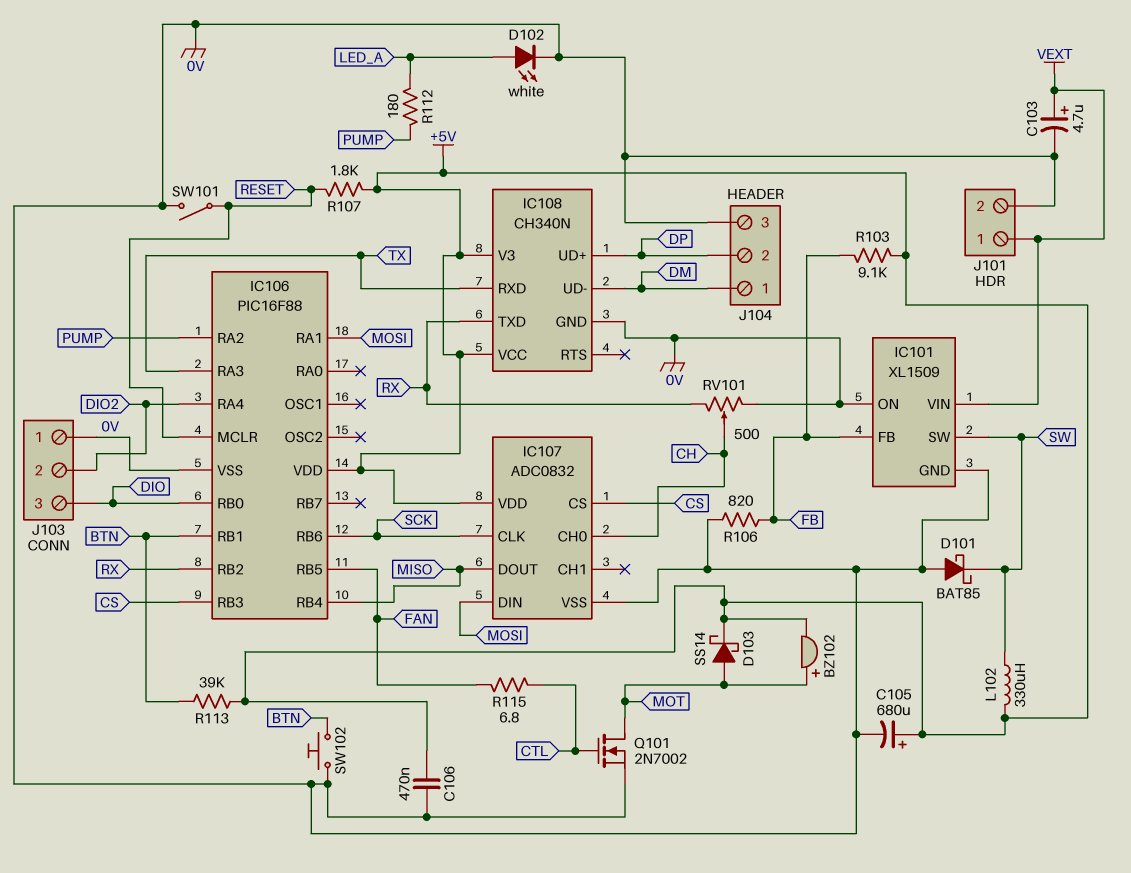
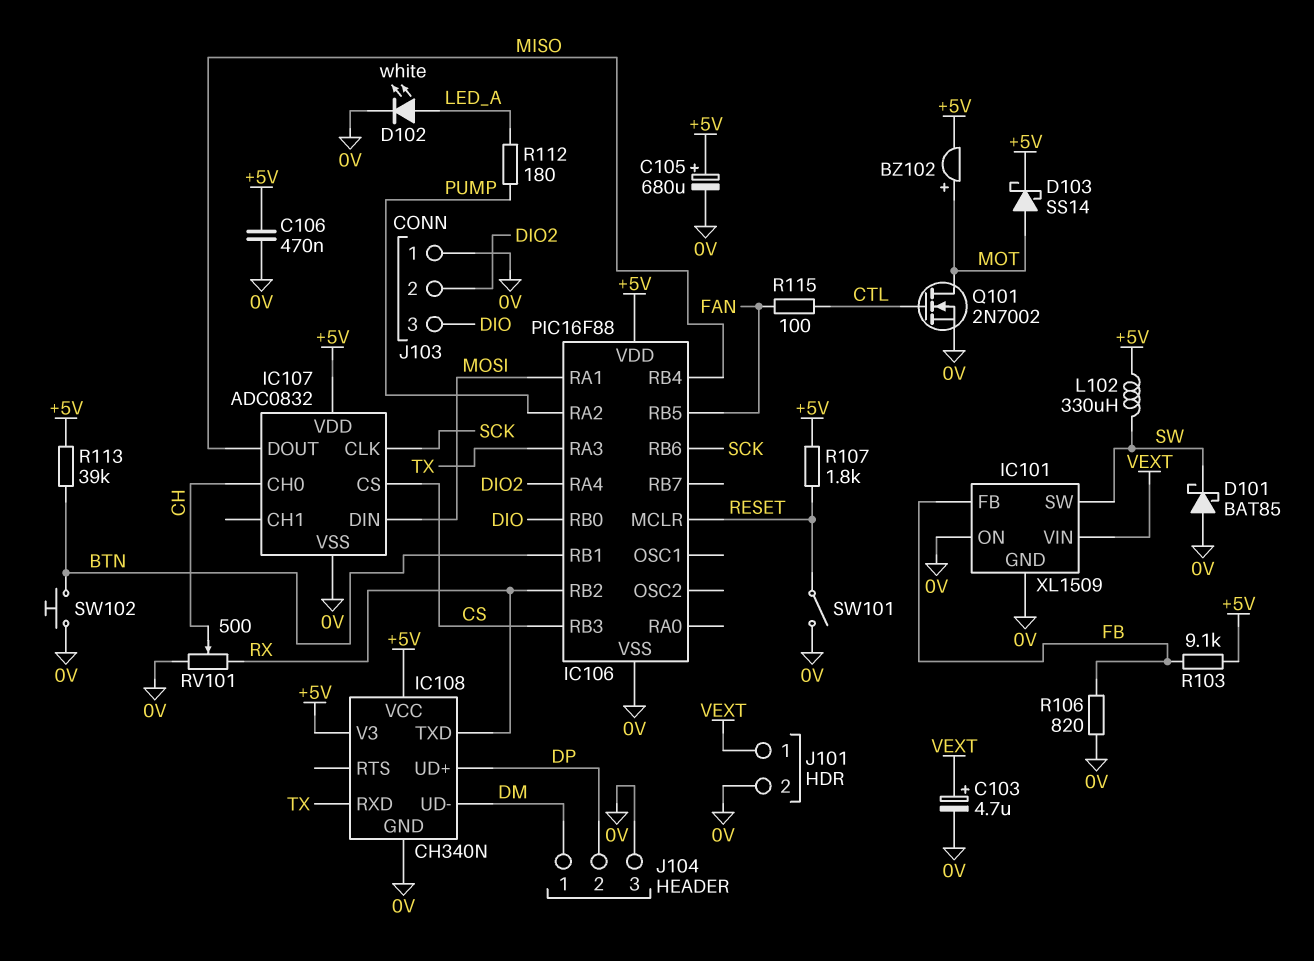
R115: 6.8 (CTL, FAN) -> 100 (CTL, FAN)

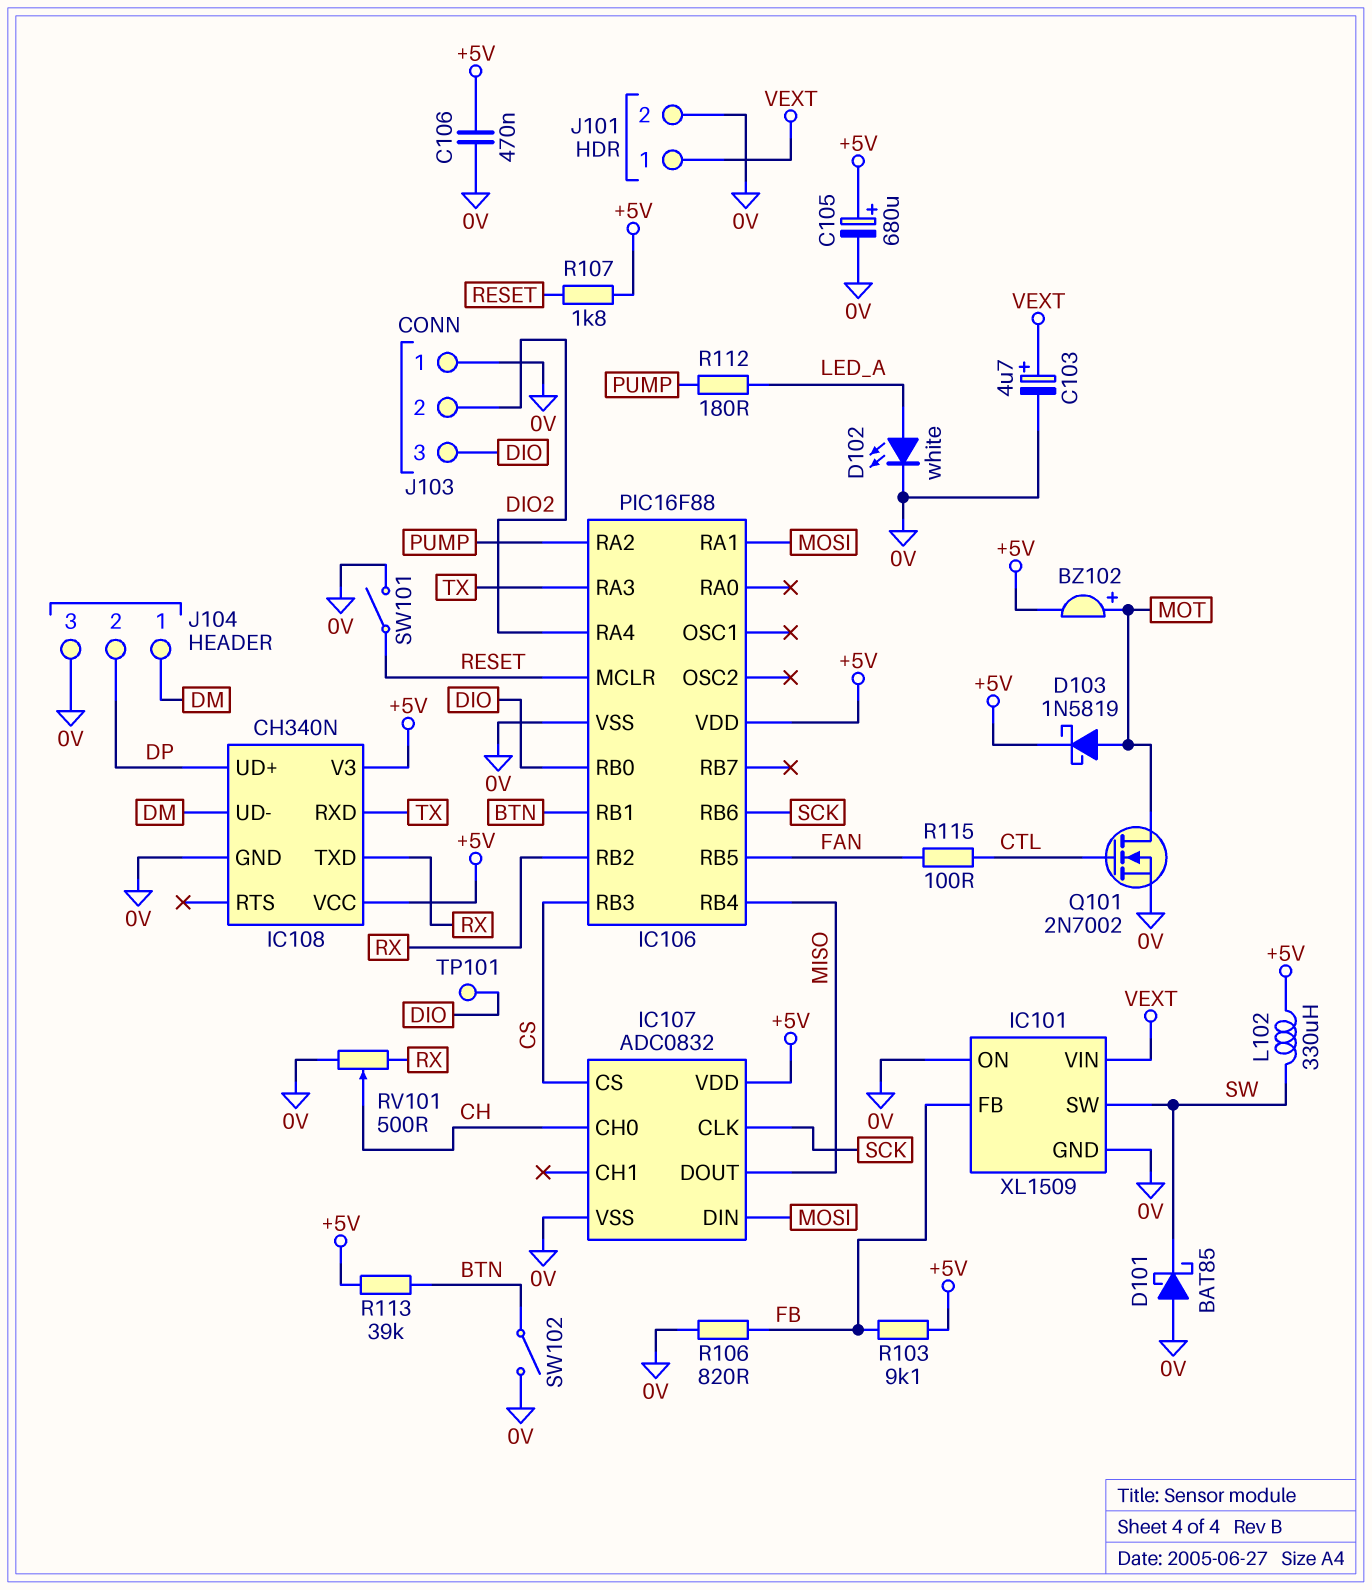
D103: schottky SS14 (A MOT, K +5V) -> schottky 1N5819 (A MOT, K +5V)
SW102: button (0V, BTN) -> switch (0V, BTN)
TP101: none -> test point (DIO)

